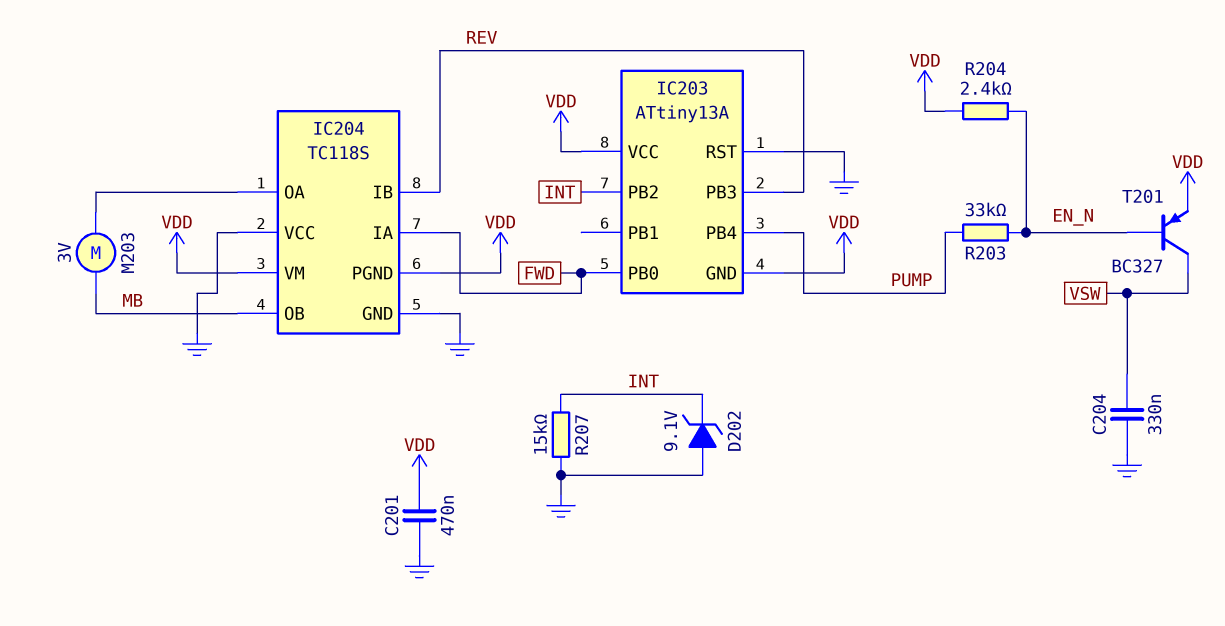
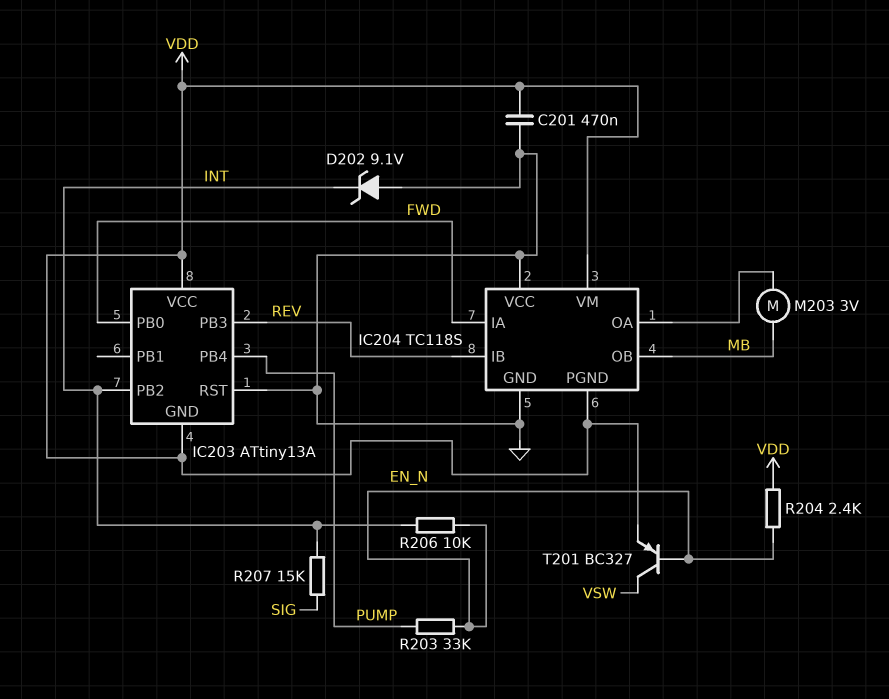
C204: 330nF (GND, VSW) -> none
R206: none -> 10k (EN_N, INT)
R207: 15k (GND, INT) -> 15k (INT, SIG)

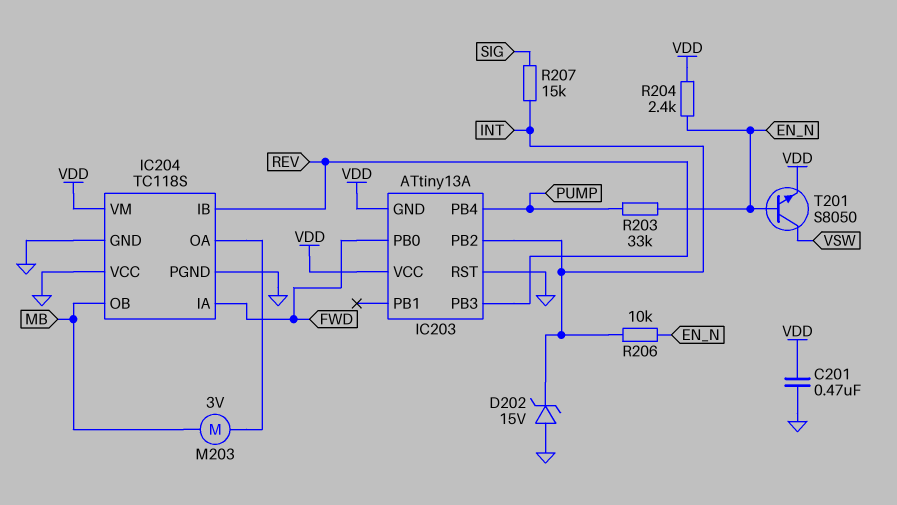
D202: zener 9.1V (A GND, K INT) -> zener 15V (A GND, K INT)
IC204 pin PGND: VDD -> GND
T201: PNP BC327 (B EN_N, C VSW, E VDD) -> NPN S8050 (B EN_N, C VSW, E VDD)

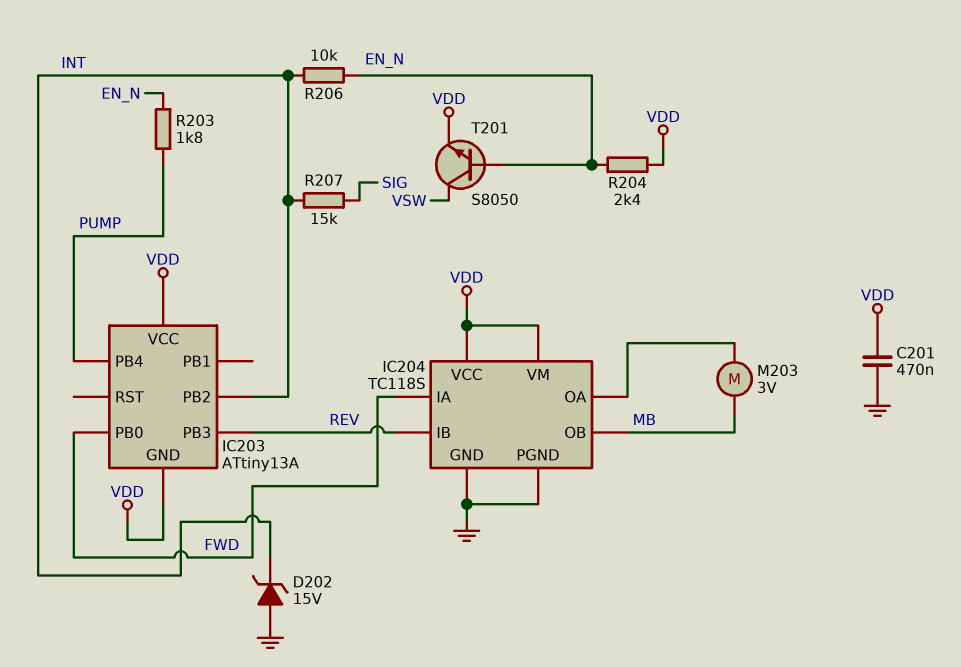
IC203 pin RST: GND -> none
IC204 pin VCC: GND -> VDD
R203: 33k (EN_N, PUMP) -> 1.8k (EN_N, PUMP)

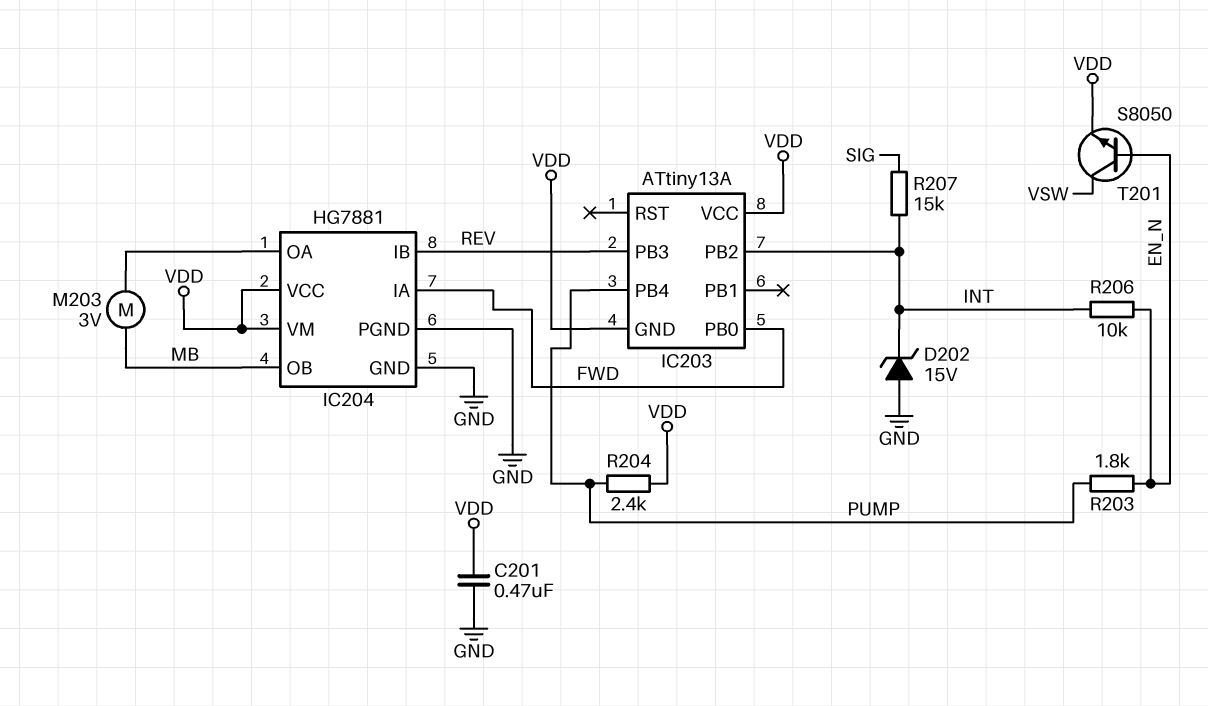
IC204: TC118S -> HG7881
R204: 2.4k (EN_N, VDD) -> 2.4k (PUMP, VDD)

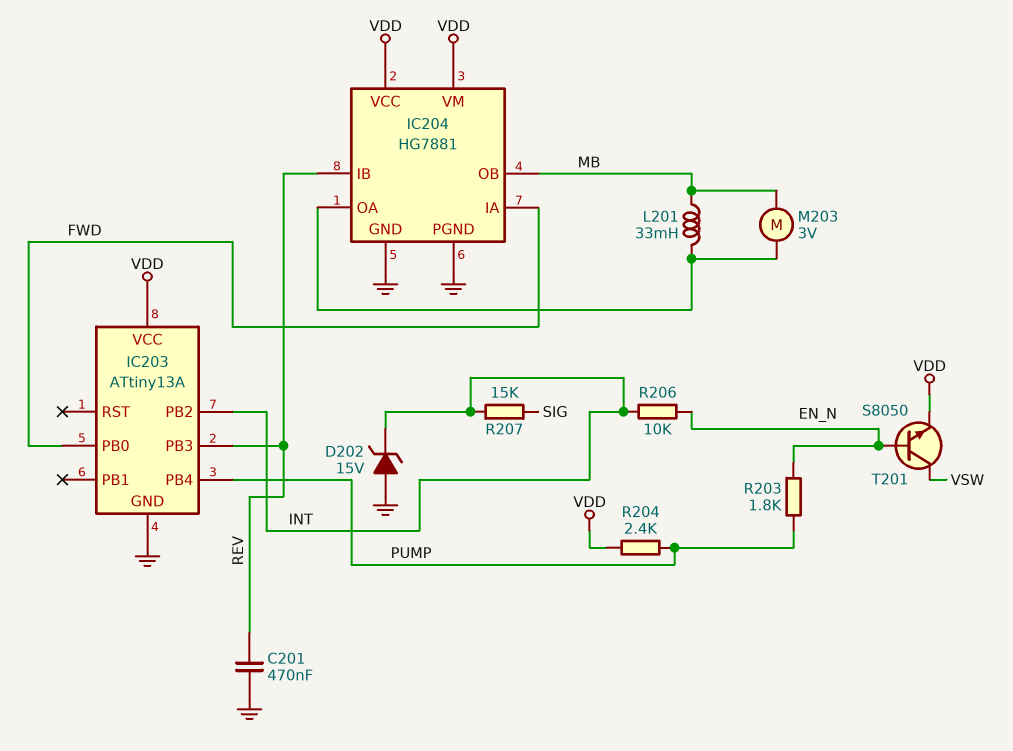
C201: 470nF (GND, VDD) -> 470nF (GND, REV)
IC203 pin GND: VDD -> GND
L201: none -> 33mH (IC204/OA, MB)

